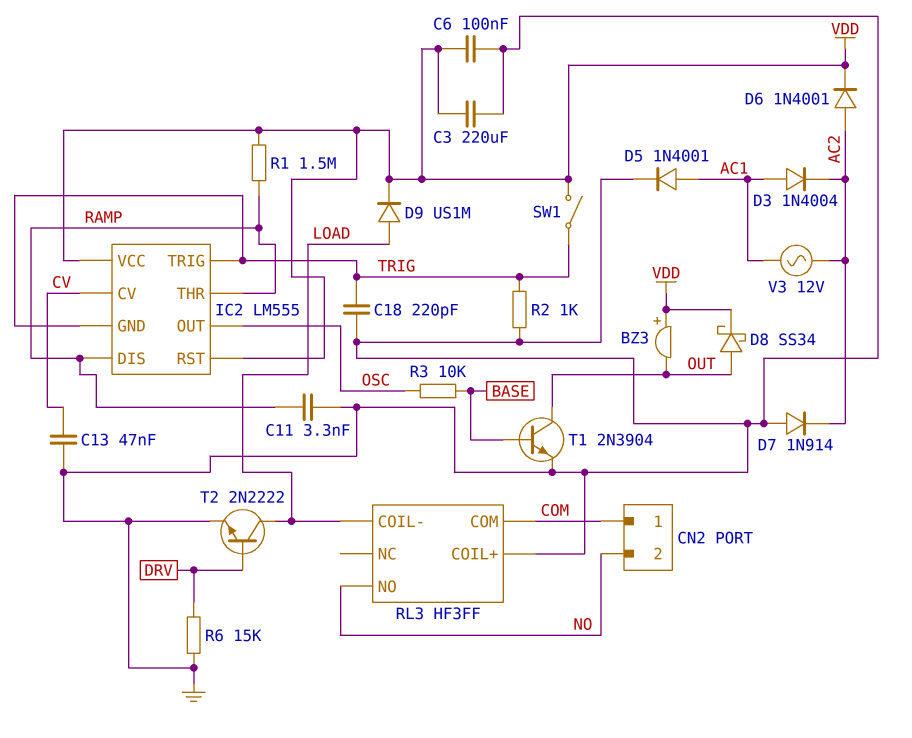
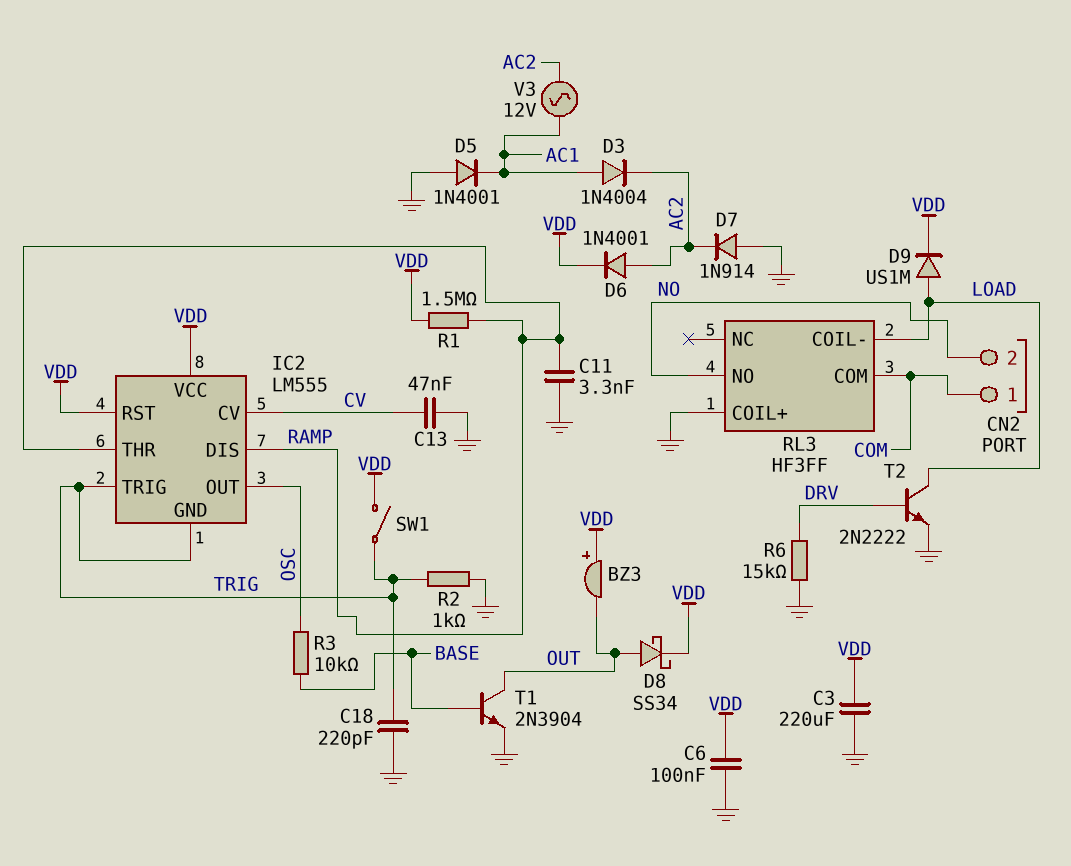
D5: diode 1N4001 (A AC1, K GND) -> diode 1N4001 (A GND, K AC1)

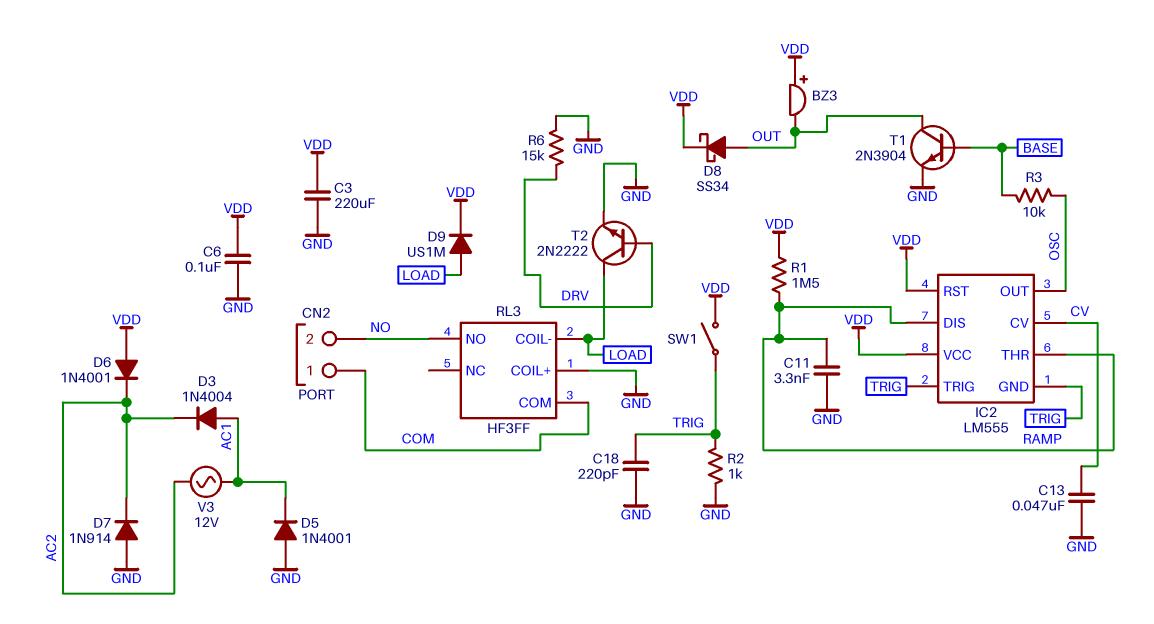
D6: diode 1N4001 (A AC2, K VDD) -> diode 1N4001 (A VDD, K AC2)

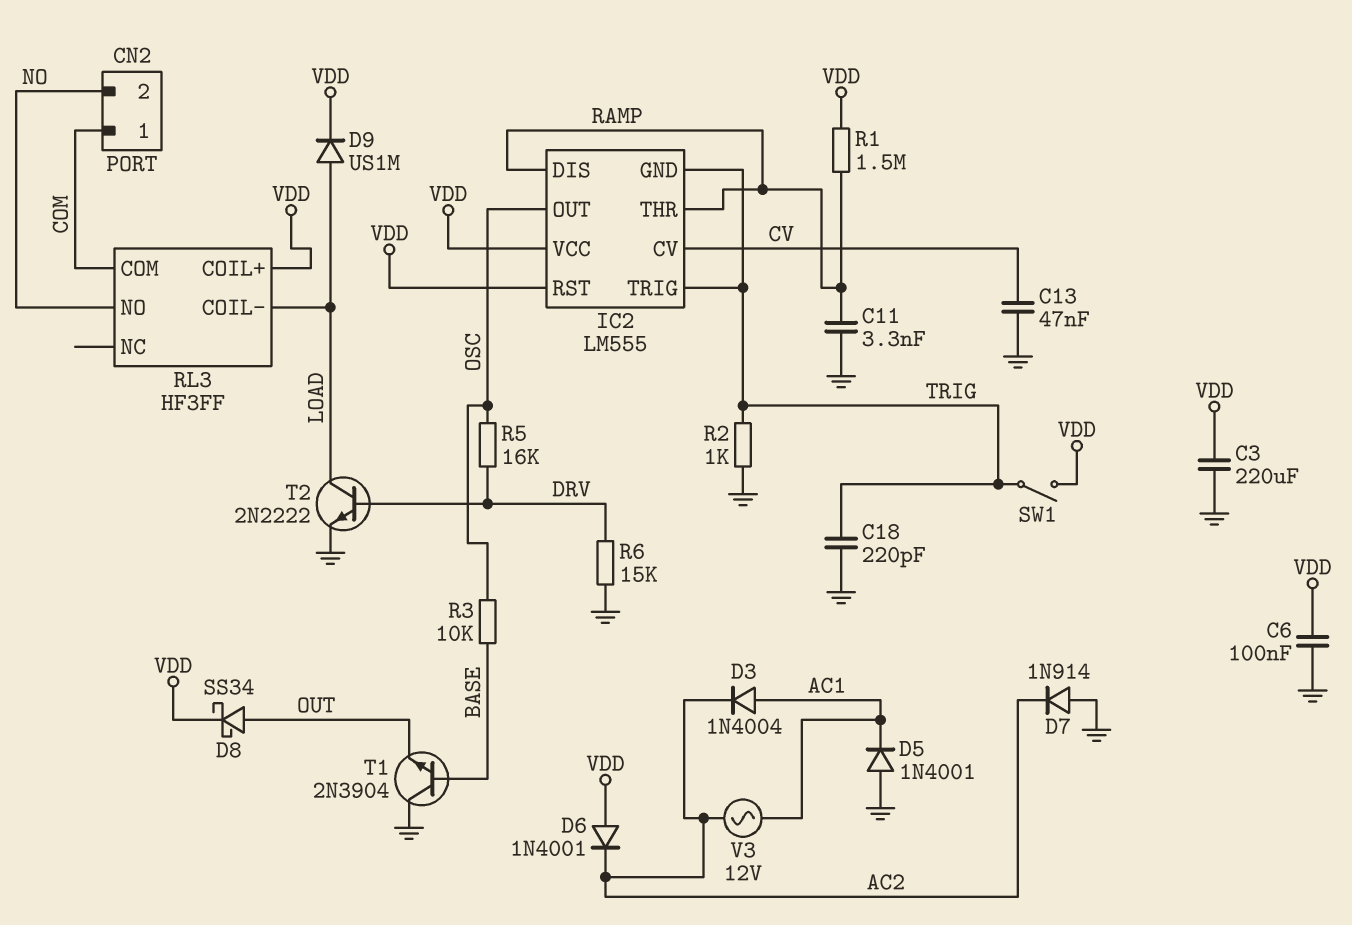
BZ3: buzzer (plus VDD, minus OUT) -> none
R5: none -> 16k (DRV, OSC)
RL3 pin COIL+: GND -> VDD
T1: NPN 2N3904 (B BASE, C OUT, E GND) -> NPN 2N3904 (B BASE, C GND, E OUT)

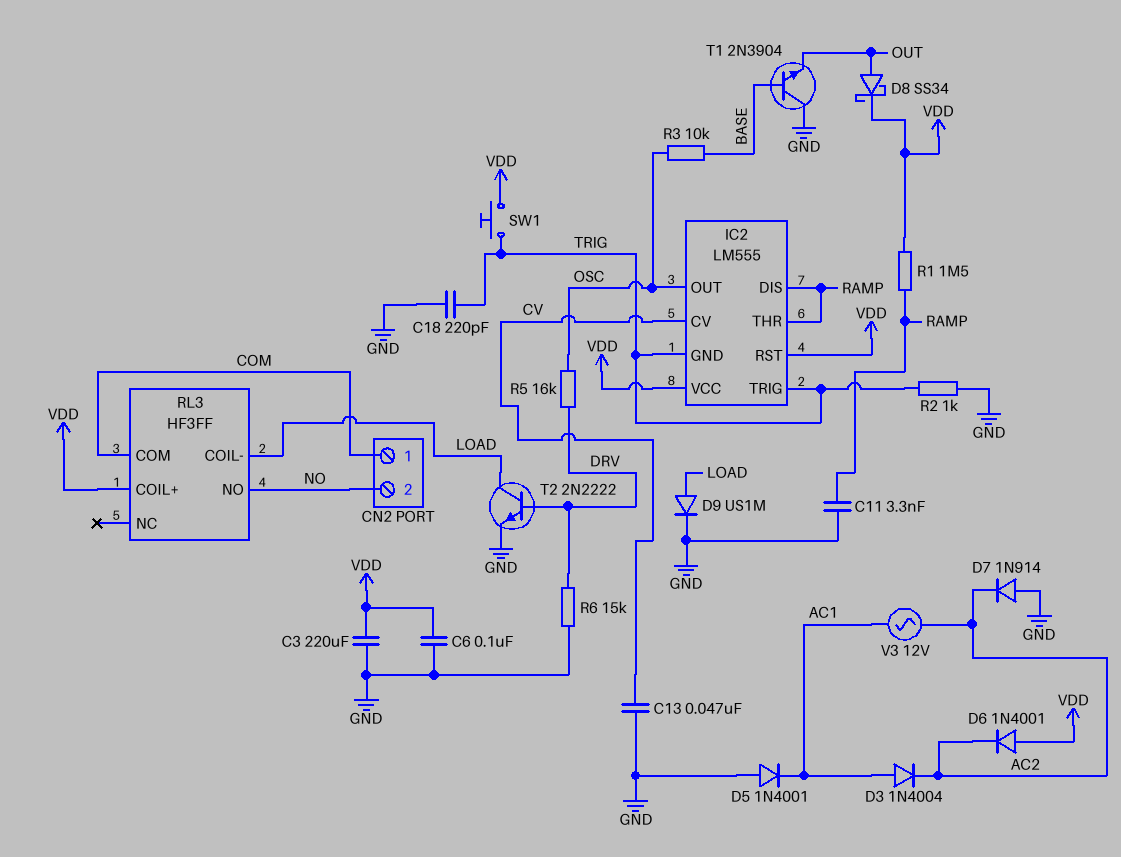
D9: diode US1M (A LOAD, K VDD) -> diode US1M (A LOAD, K GND)
SW1: switch (TRIG, VDD) -> button (TRIG, VDD)

